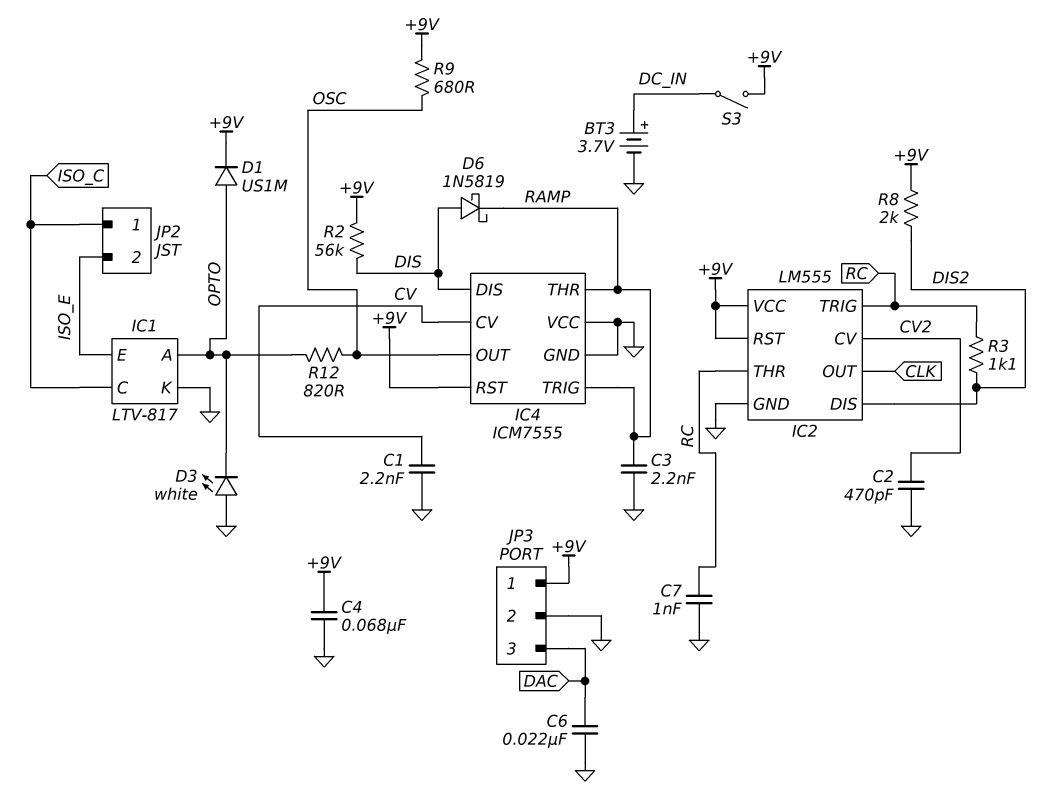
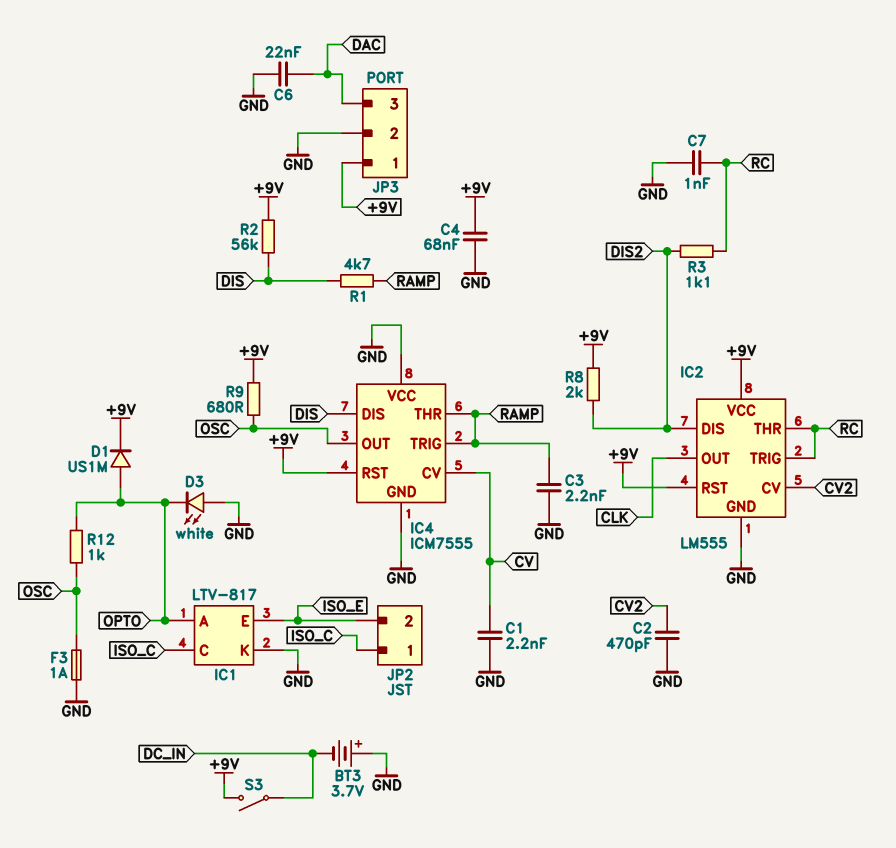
BT3: 3.7V (plus DC_IN, minus GND) -> 3.7V (plus GND, minus DC_IN)
D6: schottky 1N5819 (A DIS, K RAMP) -> none
F3: none -> 1A (GND, OSC)
R1: none -> 4.7k (DIS, RAMP)
R12: 820 (OPTO, OSC) -> 1k (OPTO, OSC)

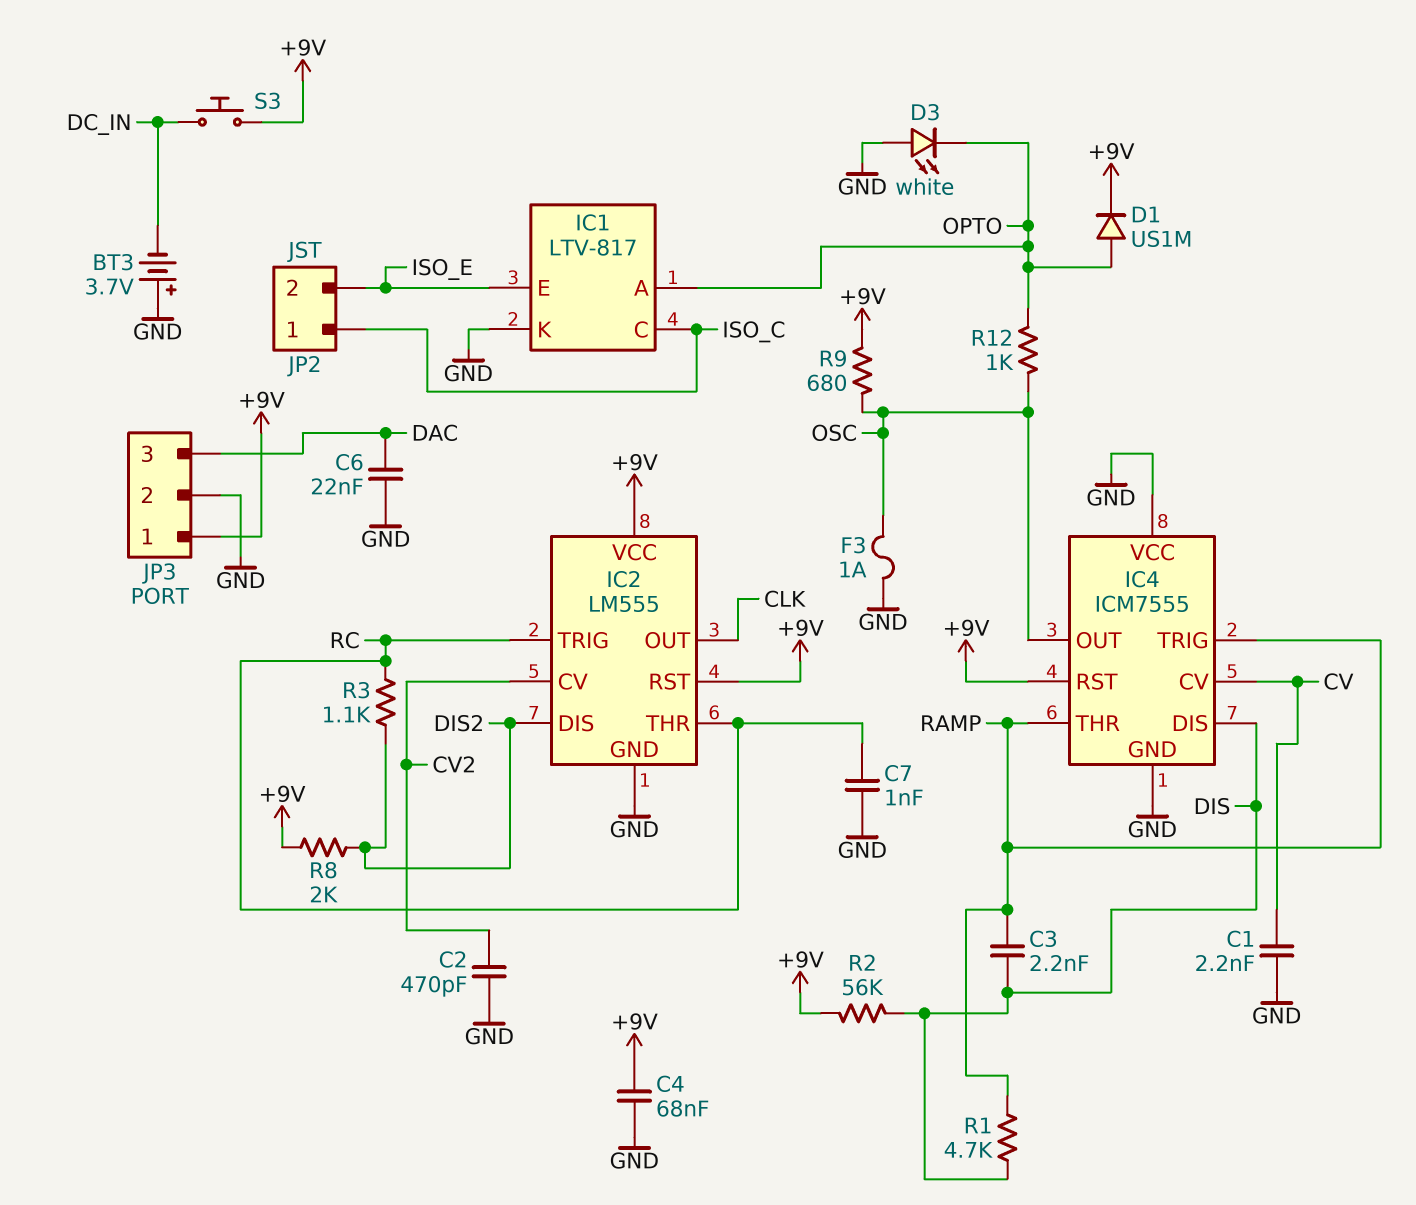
C3: 2.2nF (GND, RAMP) -> 2.2nF (DIS, RAMP)
S3: switch (+9V, DC_IN) -> button (+9V, DC_IN)

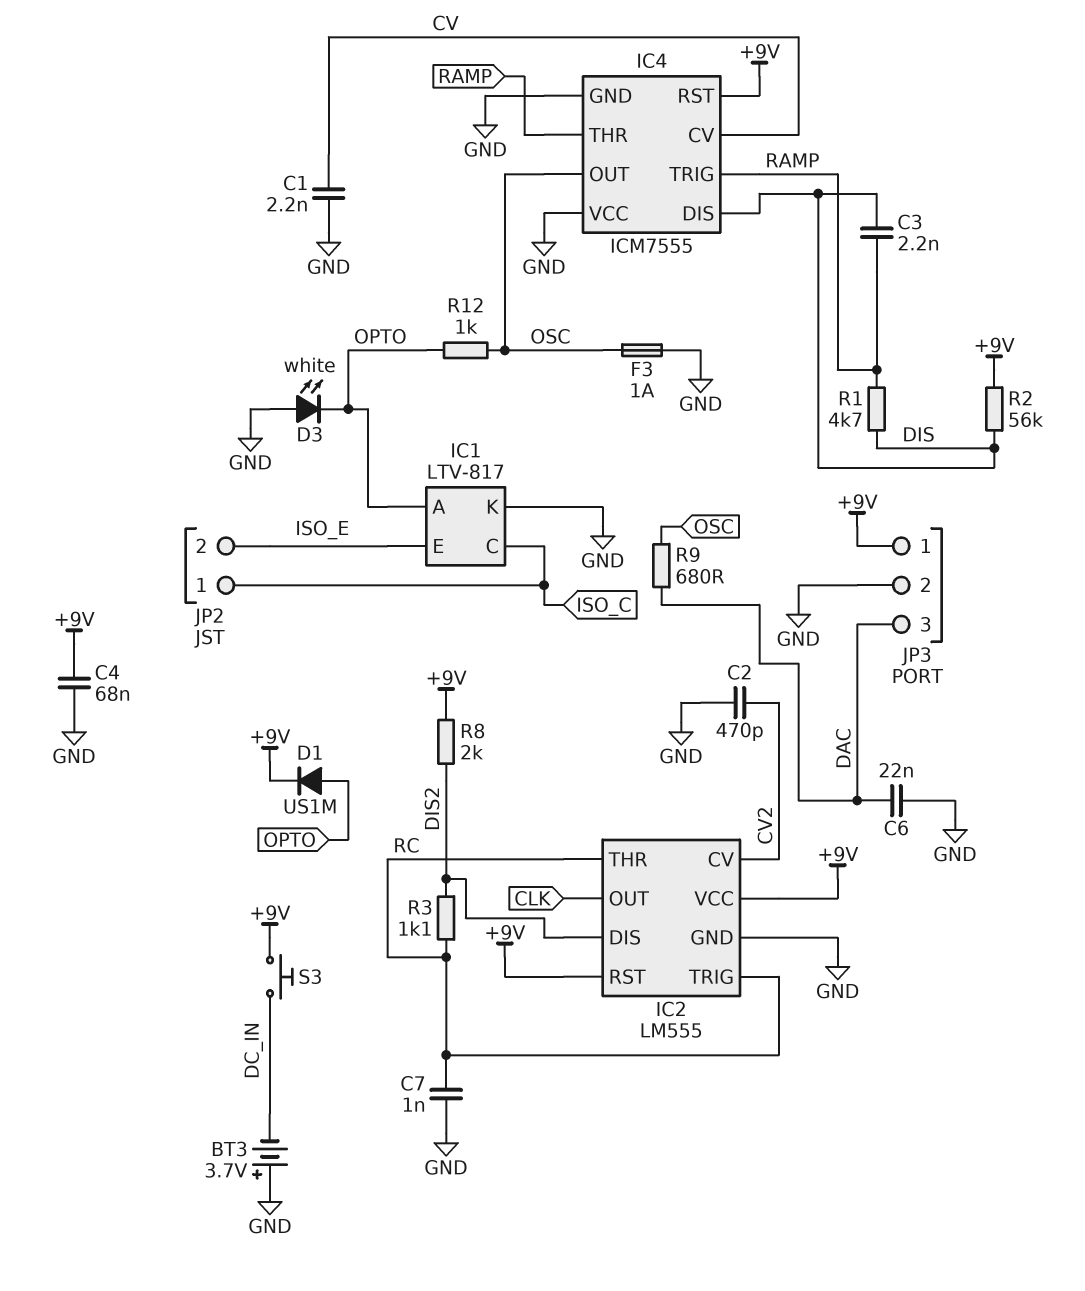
R9: 680 (+9V, OSC) -> 680 (DAC, OSC)

